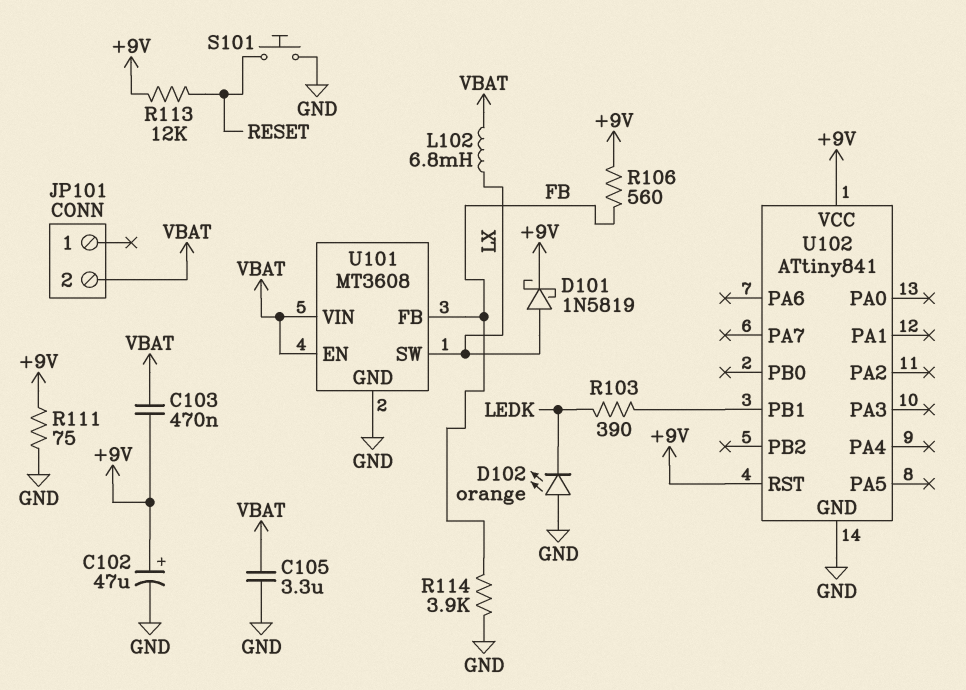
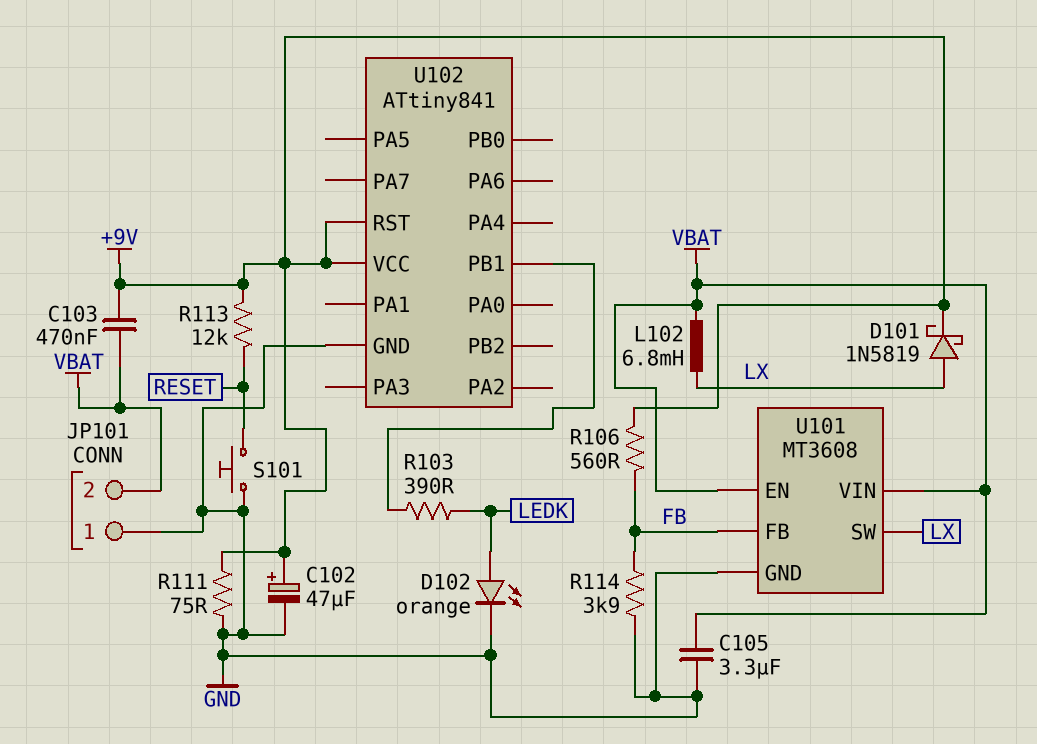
D102: LED orange (A GND, K LEDK) -> LED orange (A LEDK, K GND)
JP101 pin 1: none -> GND

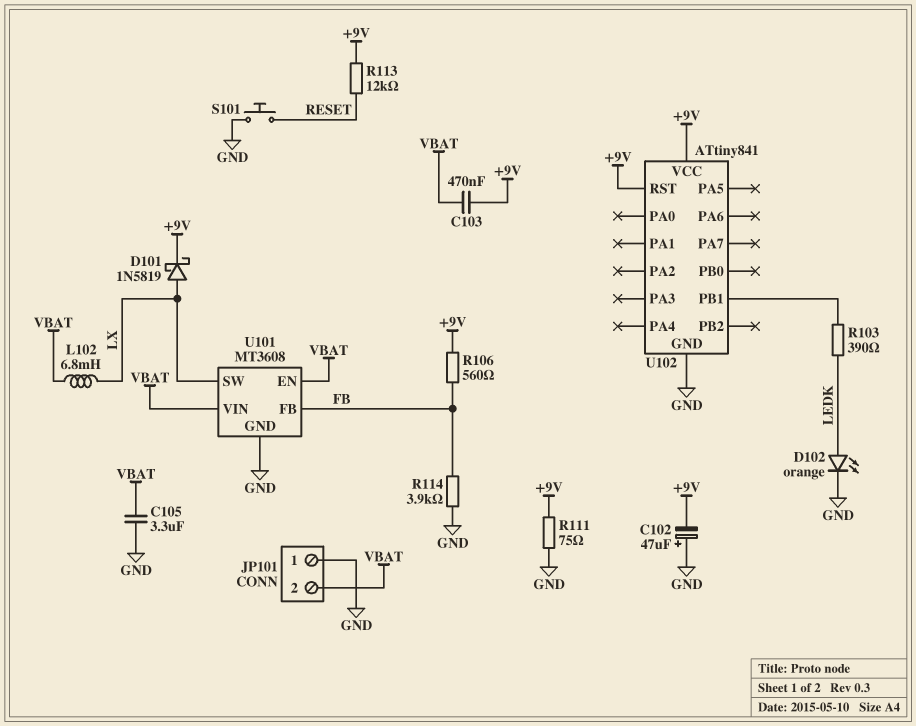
C102: 47uF (plus +9V, minus GND) -> 47uF (plus GND, minus +9V)

